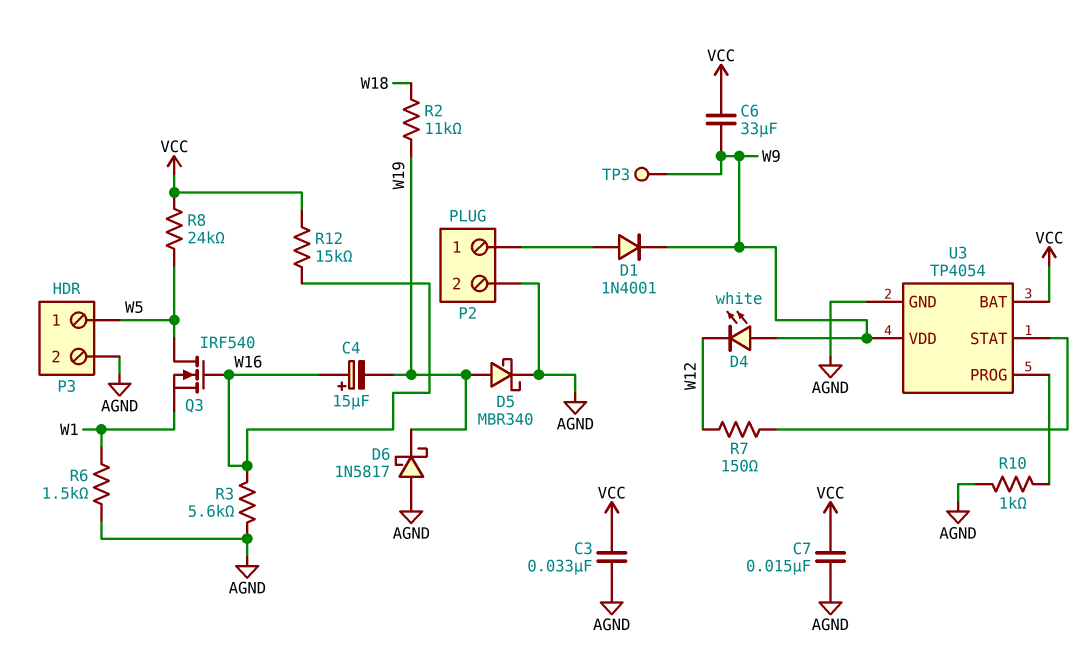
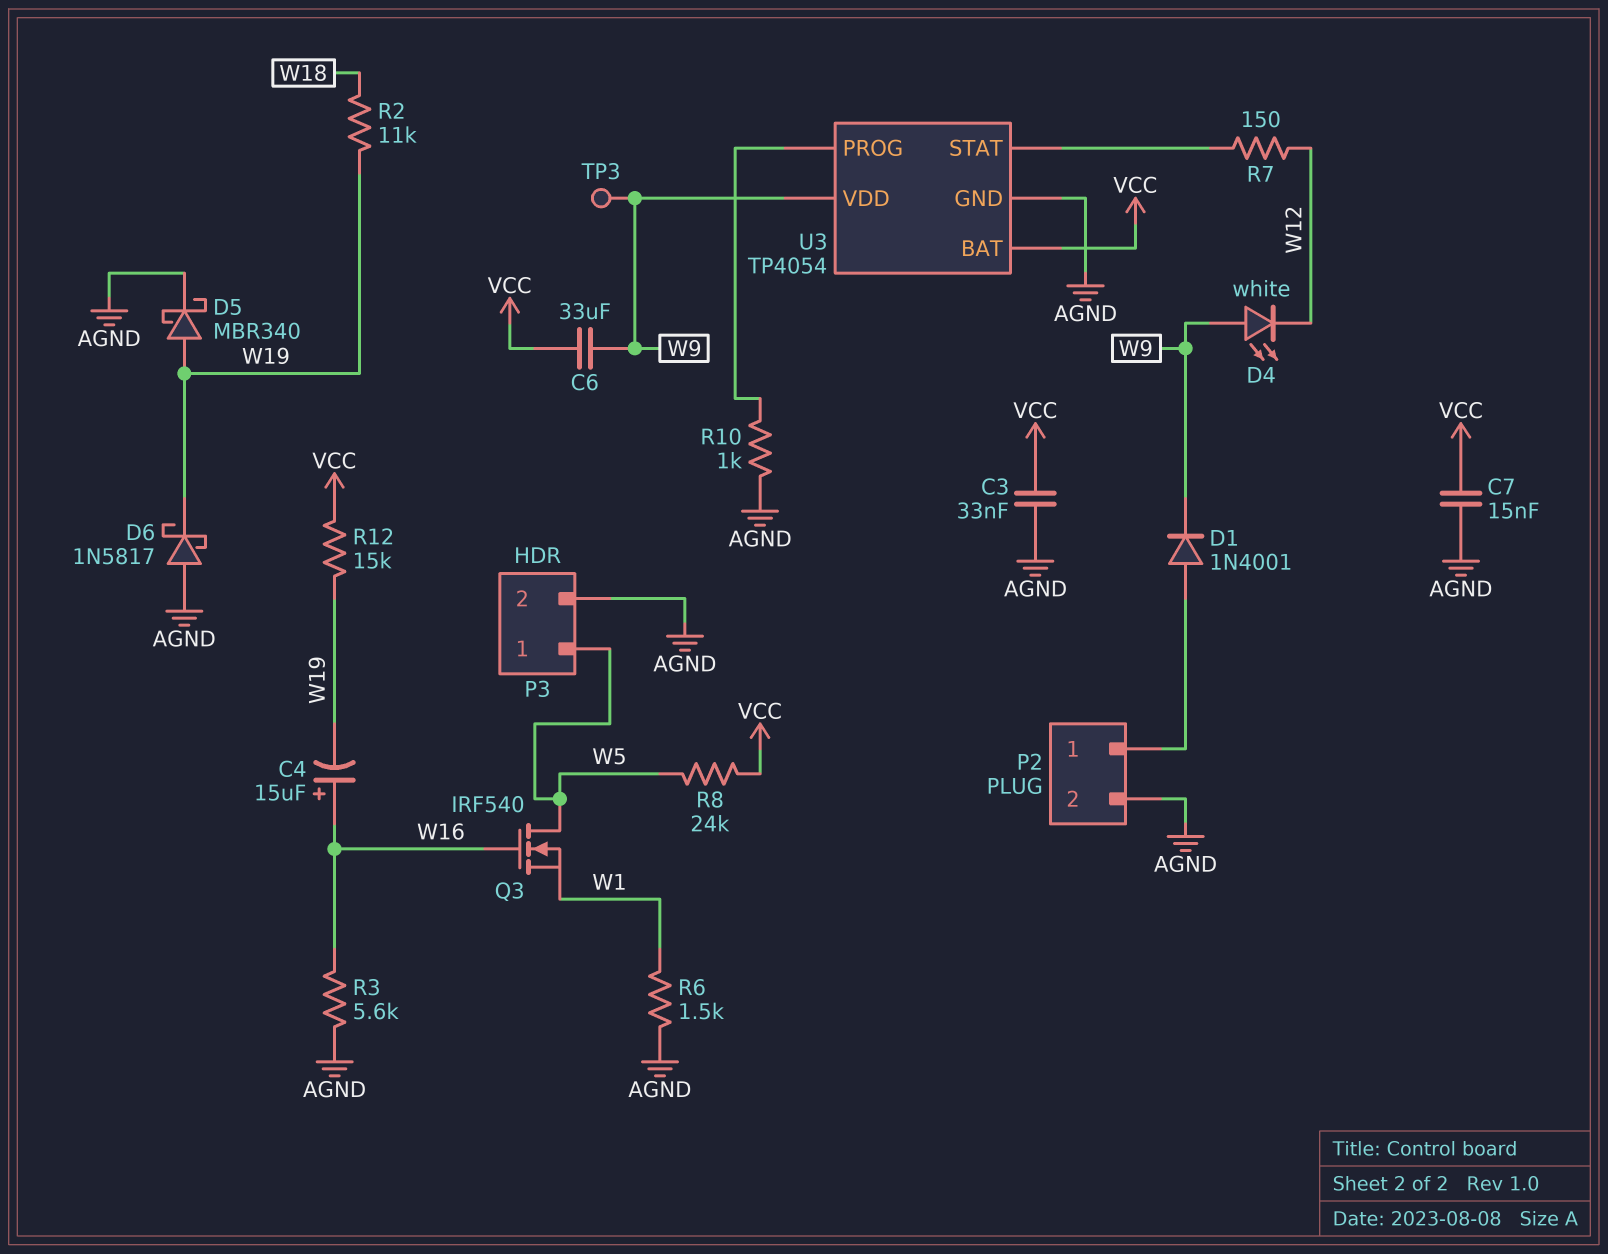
R12: 15k (VCC, W16) -> 15k (VCC, W19)

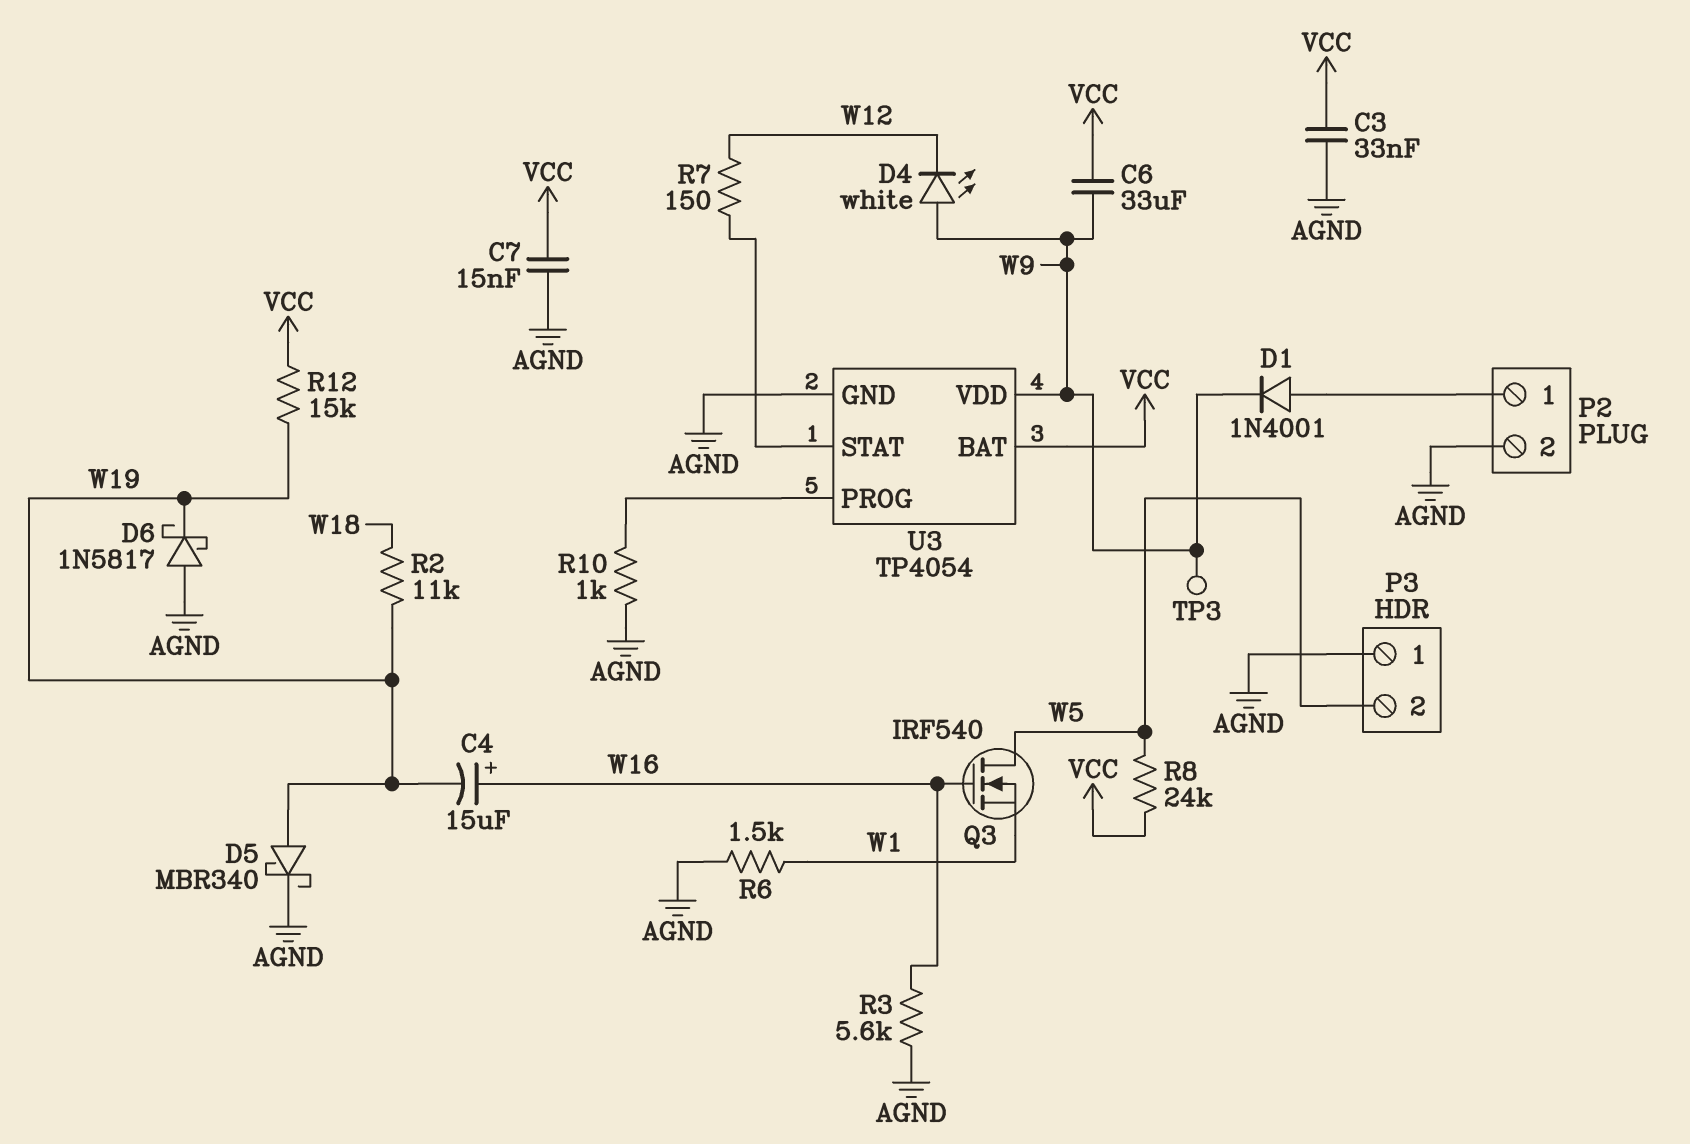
P3 pin 1: W5 -> AGND
P3 pin 2: AGND -> W5

